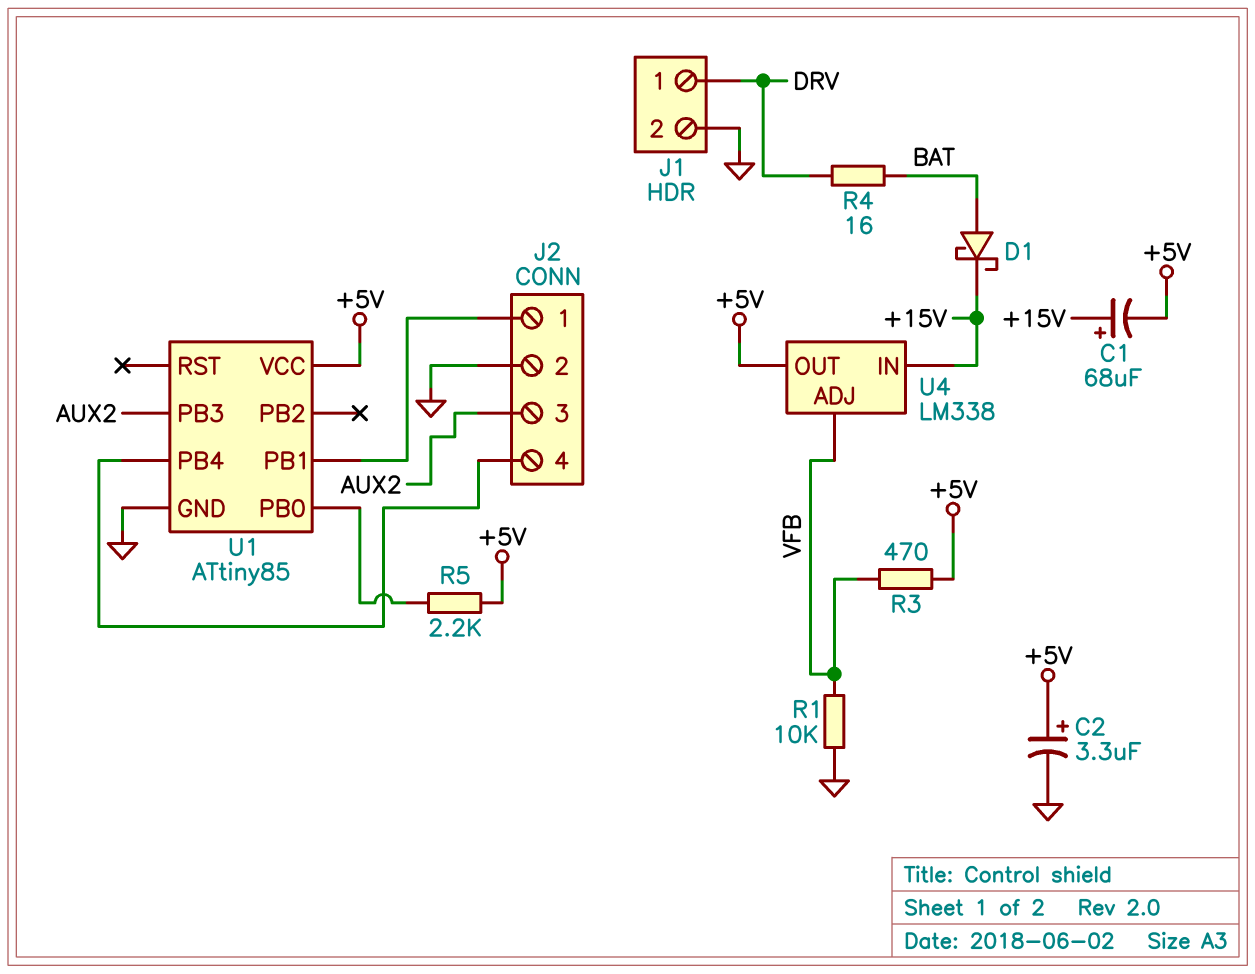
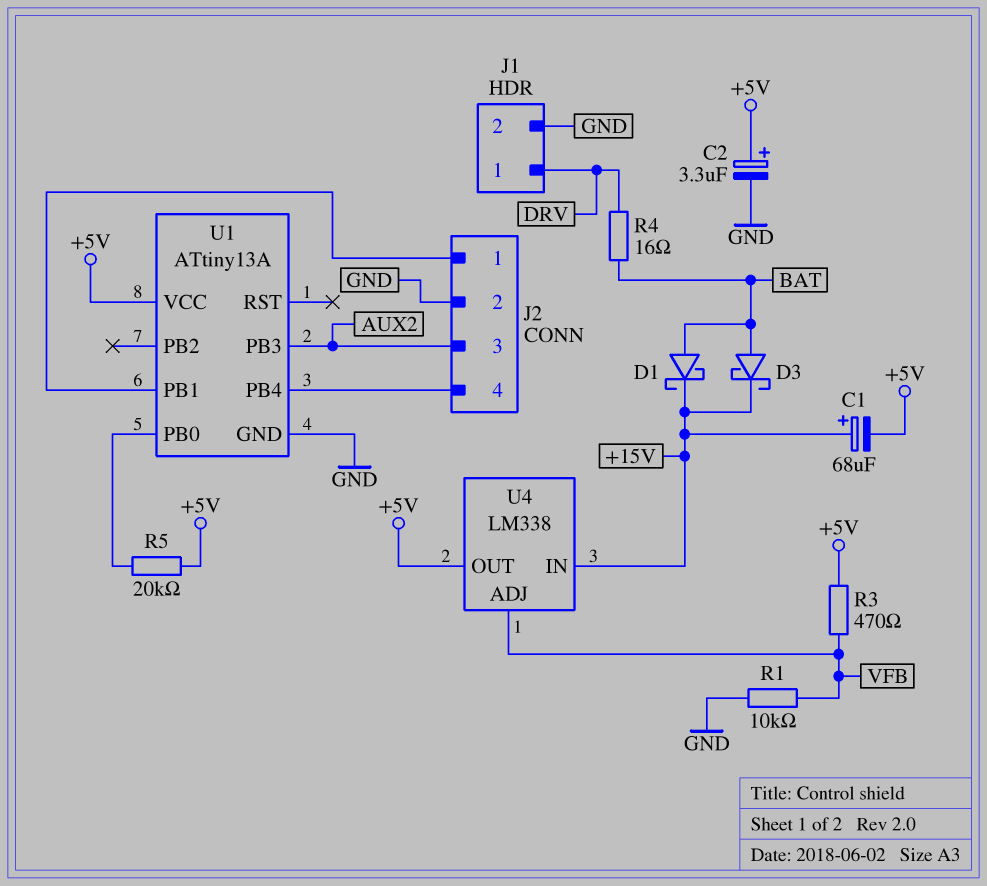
D3: none -> schottky (A BAT, K +15V)
R5: 2.2k (+5V, U1/PB0) -> 20k (+5V, U1/PB0)
U1: ATtiny85 -> ATtiny13A

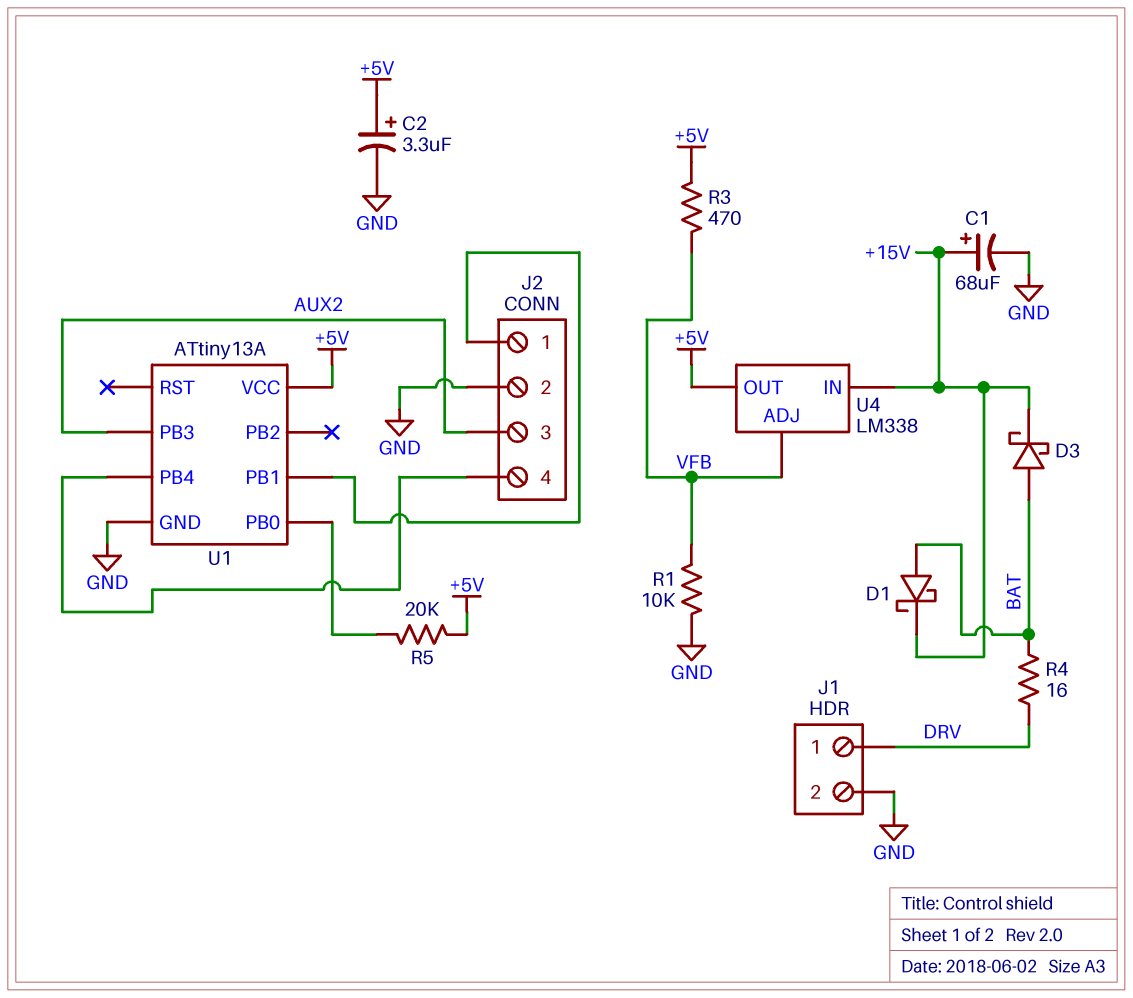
C1: 68uF (plus +15V, minus +5V) -> 68uF (plus +15V, minus GND)

